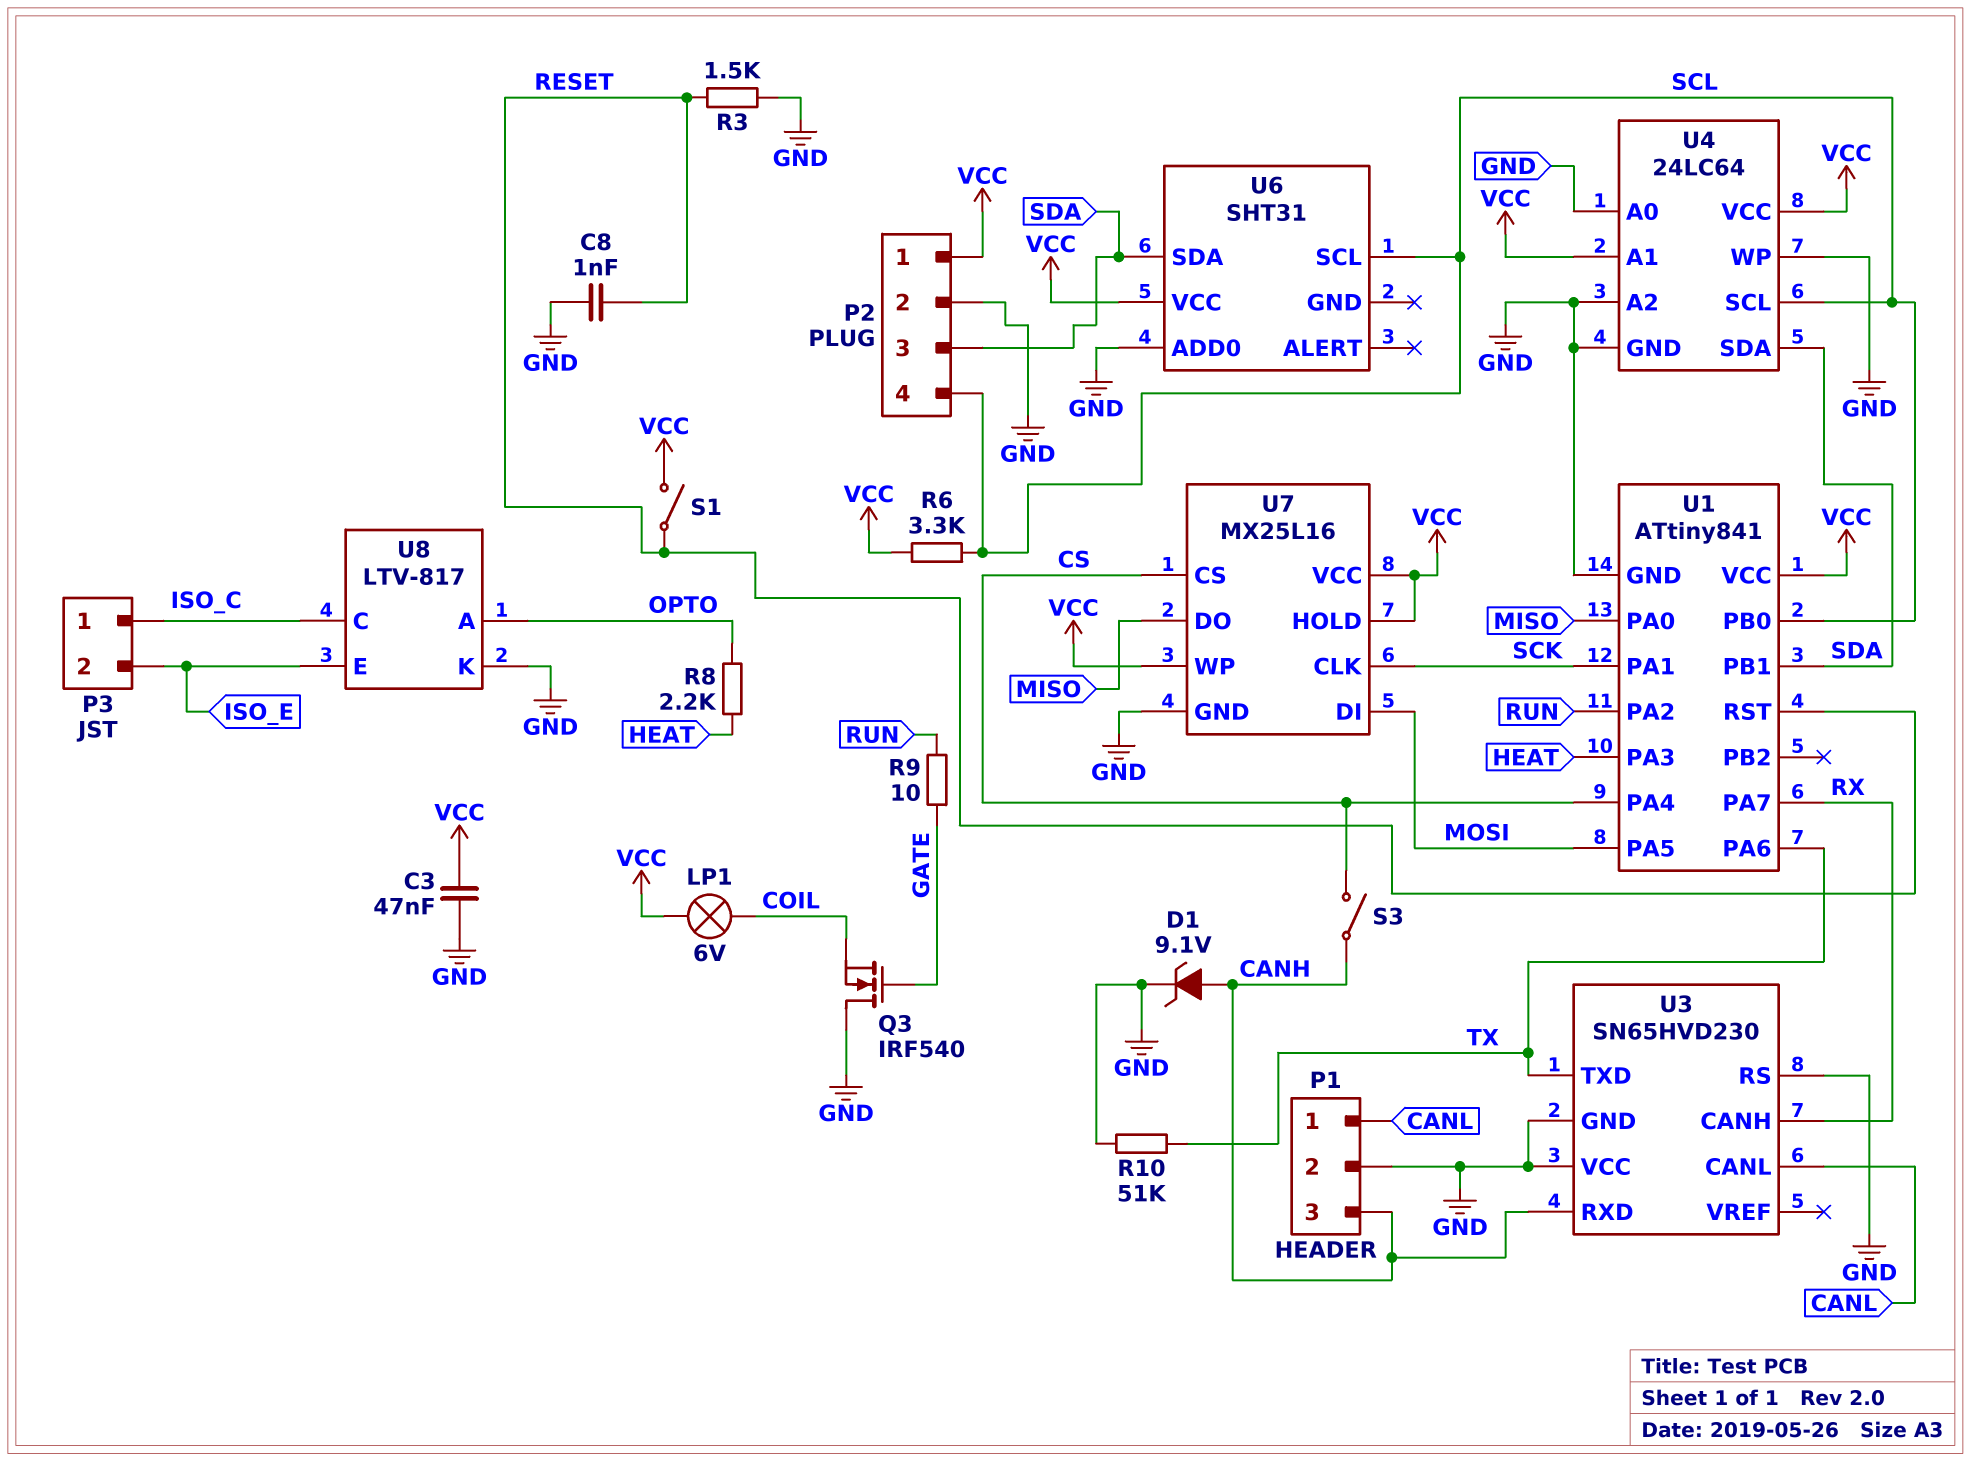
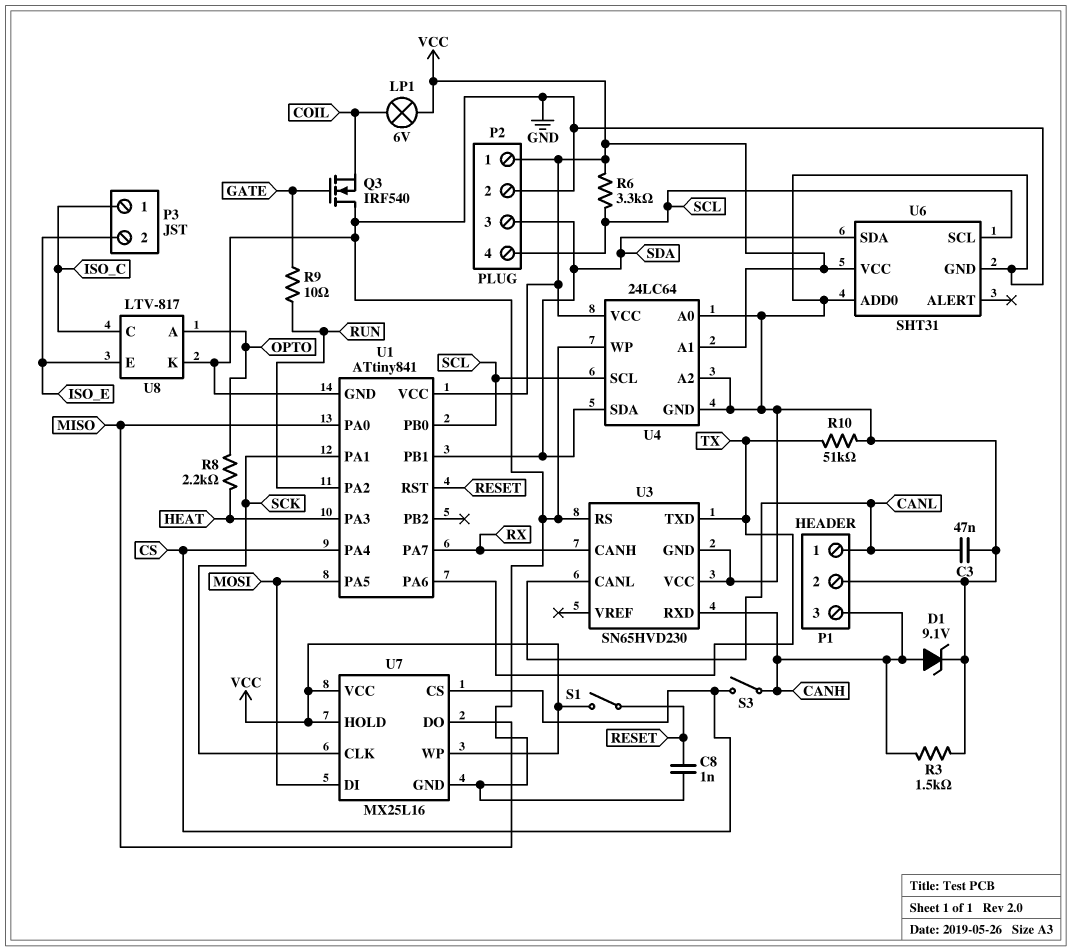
C3: 47nF (GND, VCC) -> 47nF (CANL, GND)
R3: 1.5k (GND, RESET) -> 1.5k (CANH, GND)
U6 pin GND: none -> GND

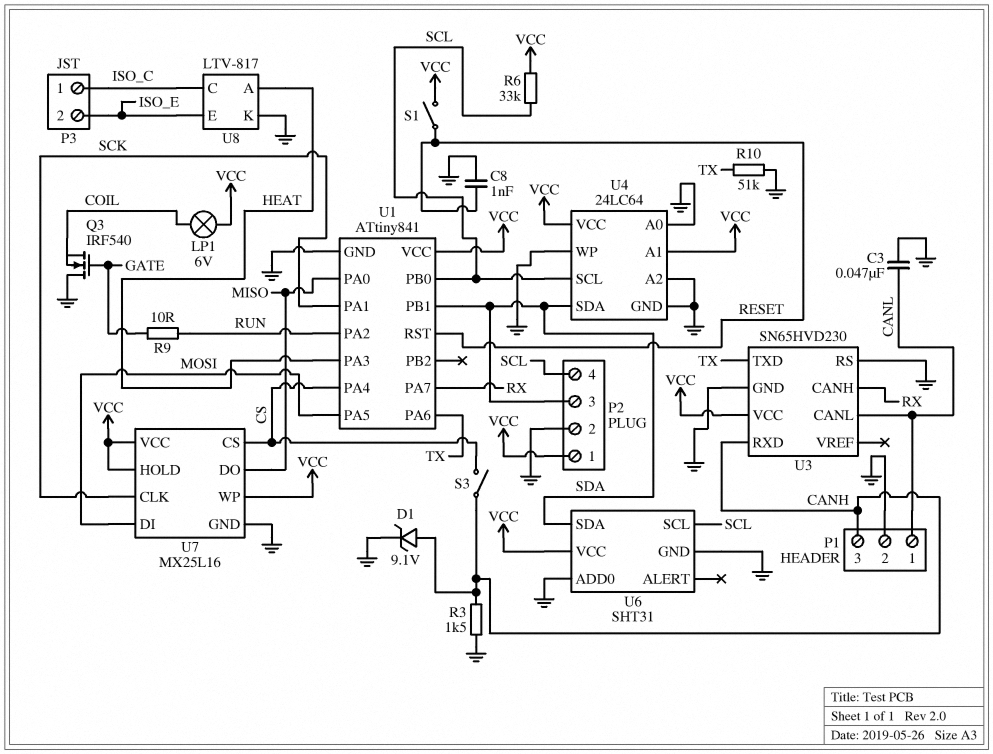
R6: 3.3k (SCL, VCC) -> 33k (SCL, VCC)
R8: 2.2k (HEAT, OPTO) -> none
U3 pin VCC: GND -> VCC
U8 pin A: OPTO -> HEAT

